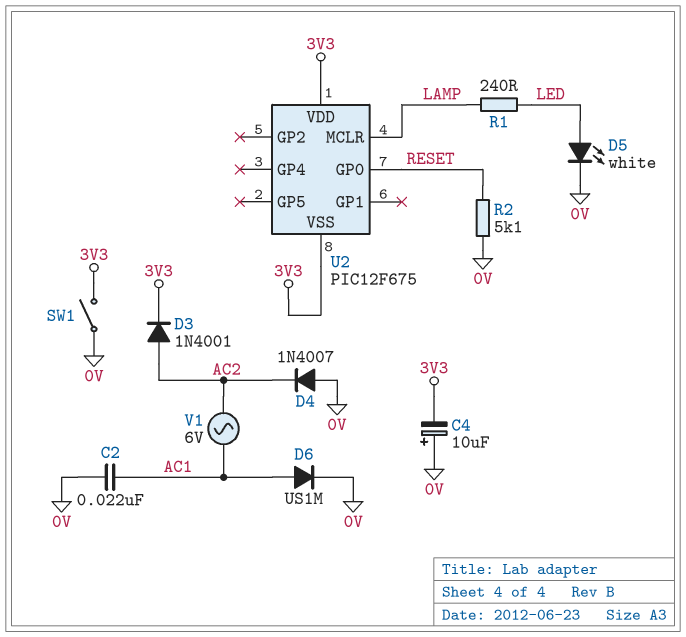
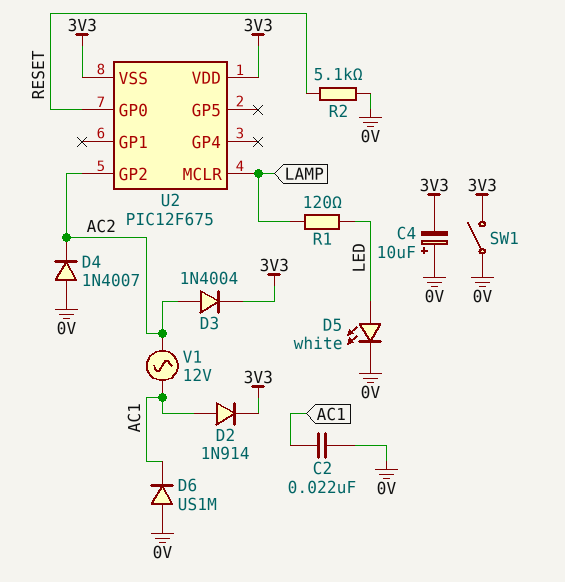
D2: none -> diode 1N914 (A AC1, K 3V3)
D3: diode 1N4001 (A AC2, K 3V3) -> diode 1N4004 (A AC2, K 3V3)
D6: diode US1M (A AC1, K 0V) -> diode US1M (A 0V, K AC1)
R1: 240 (LAMP, LED) -> 120 (LAMP, LED)
U2 pin GP2: none -> AC2
V1: AC 6V (AC1, AC2) -> AC 12V (AC1, AC2)

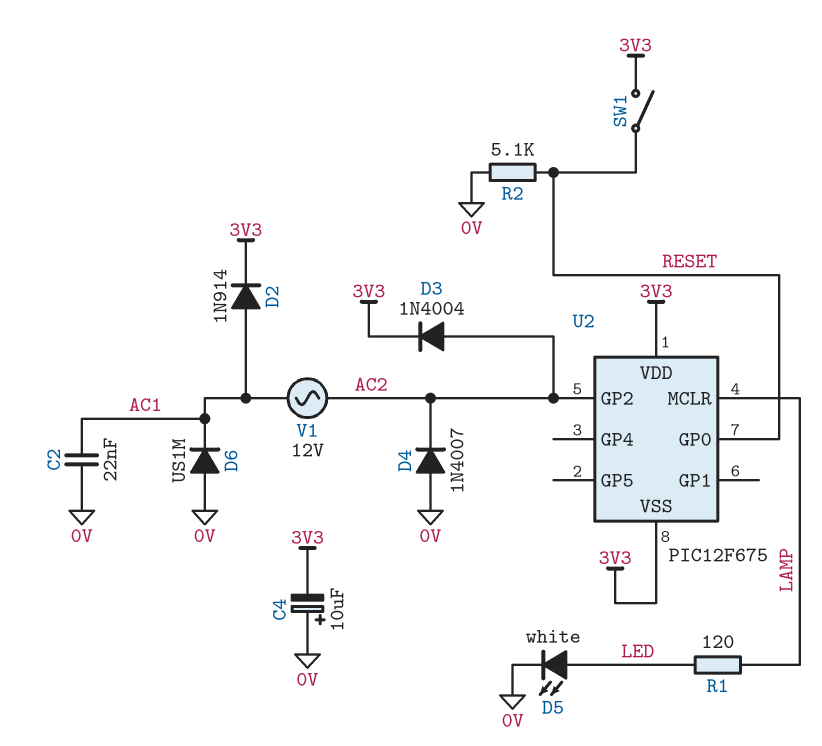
SW1: switch (0V, 3V3) -> switch (3V3, RESET)

